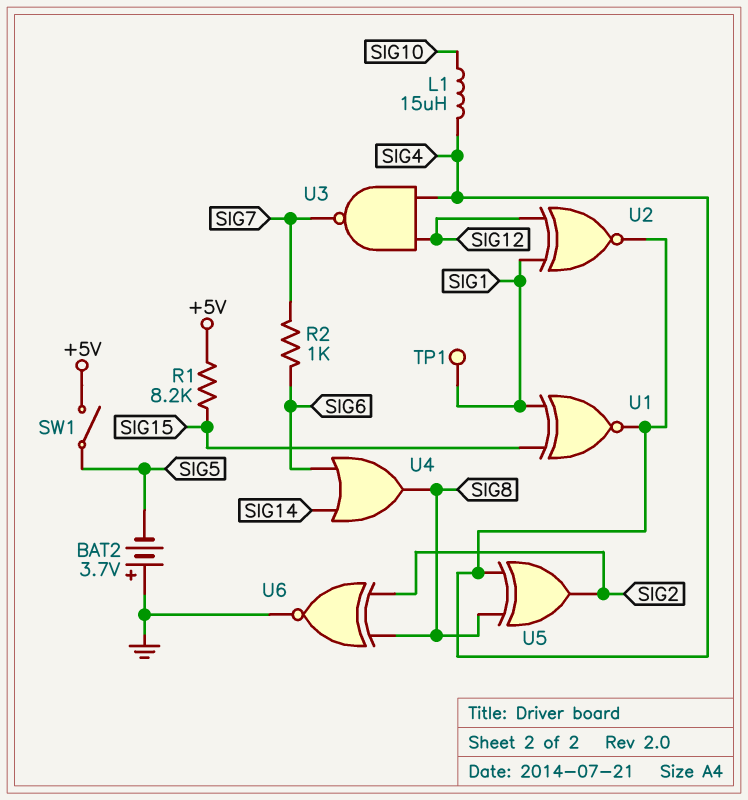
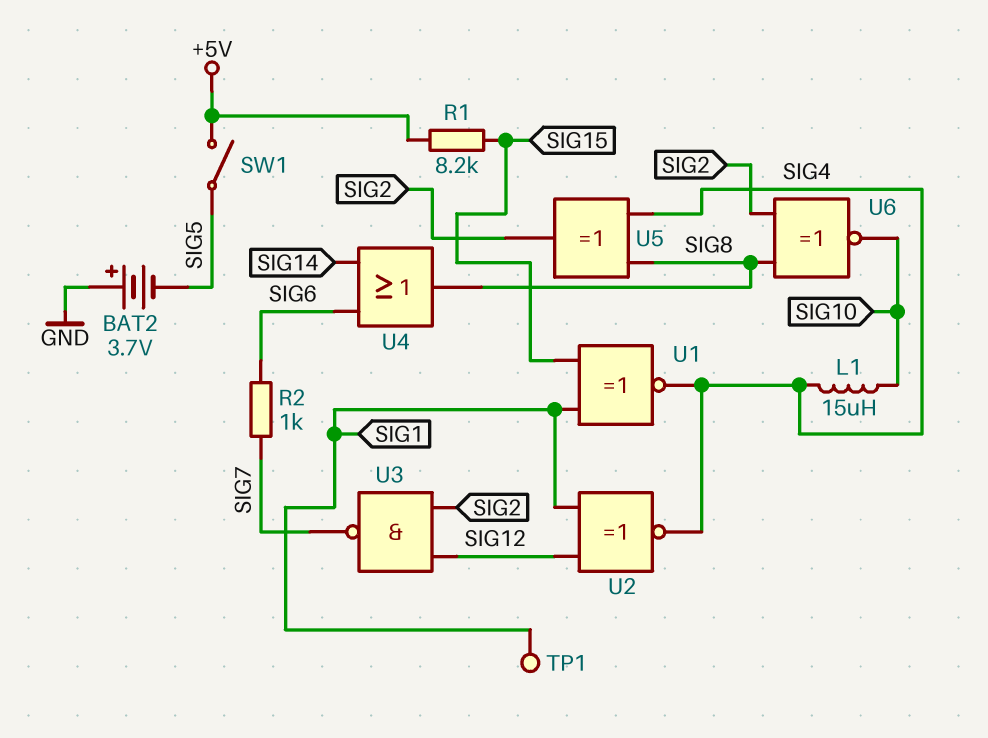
U3: NAND (in SIG4, in SIG12, out SIG7) -> NAND (in SIG2, in SIG12, out SIG7)
U6: XNOR (in SIG2, in SIG8, out GND) -> XNOR (in SIG2, in SIG8, out SIG10)

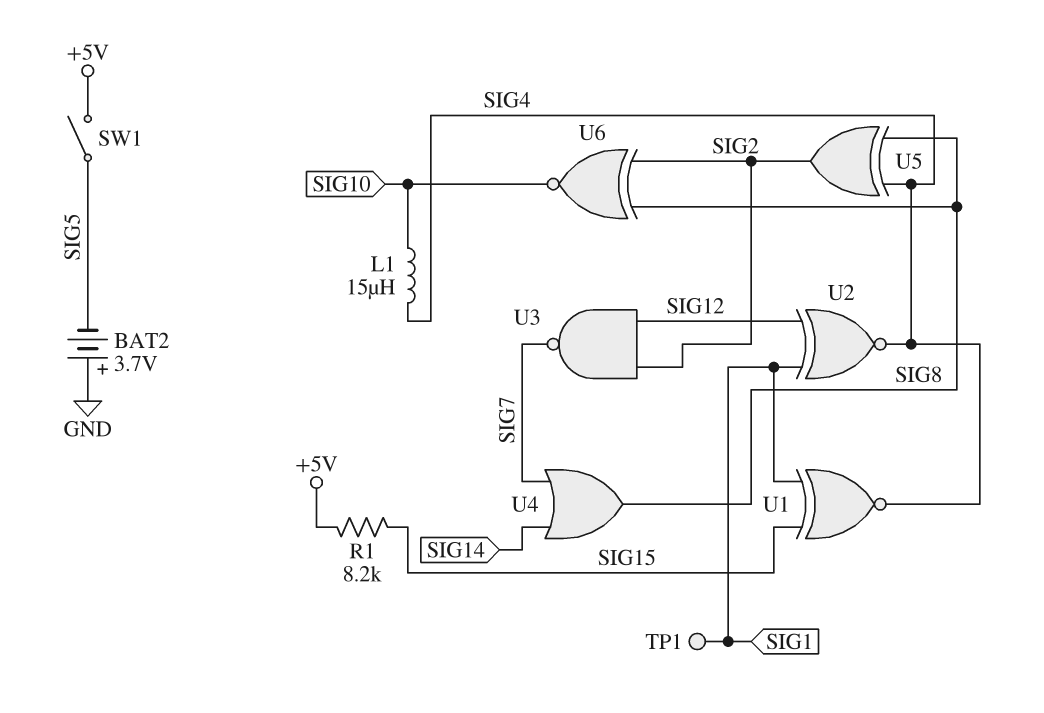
R2: 1k (SIG6, SIG7) -> none
U4: OR (in SIG6, in SIG14, out SIG8) -> OR (in SIG7, in SIG14, out SIG8)

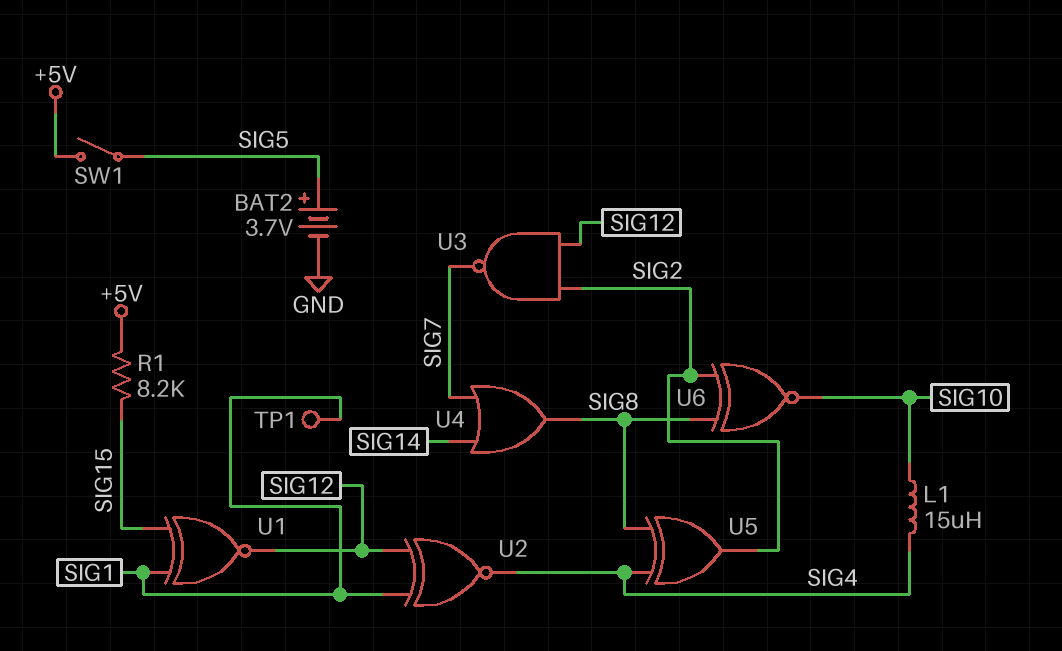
BAT2: 3.7V (plus GND, minus SIG5) -> 3.7V (plus SIG5, minus GND)
U1: XNOR (in SIG1, in SIG15, out SIG4) -> XNOR (in SIG1, in SIG15, out SIG12)

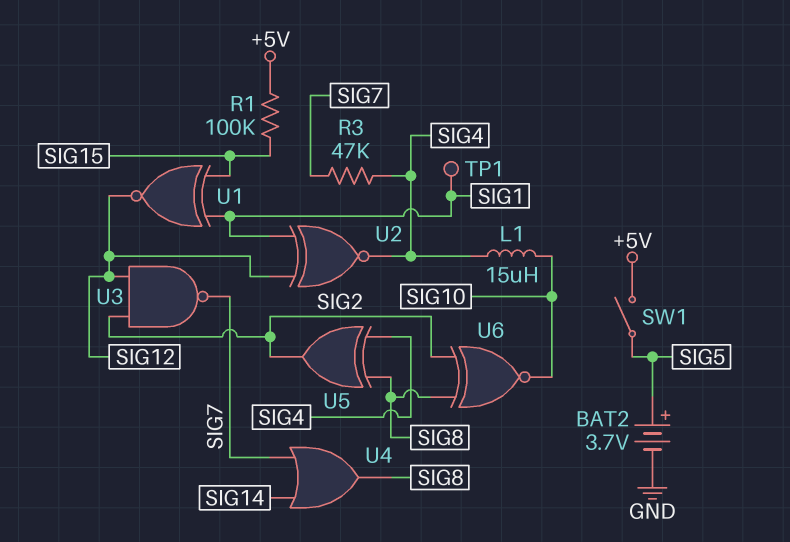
R1: 8.2k (+5V, SIG15) -> 100k (+5V, SIG15)
R3: none -> 47k (SIG4, SIG7)

